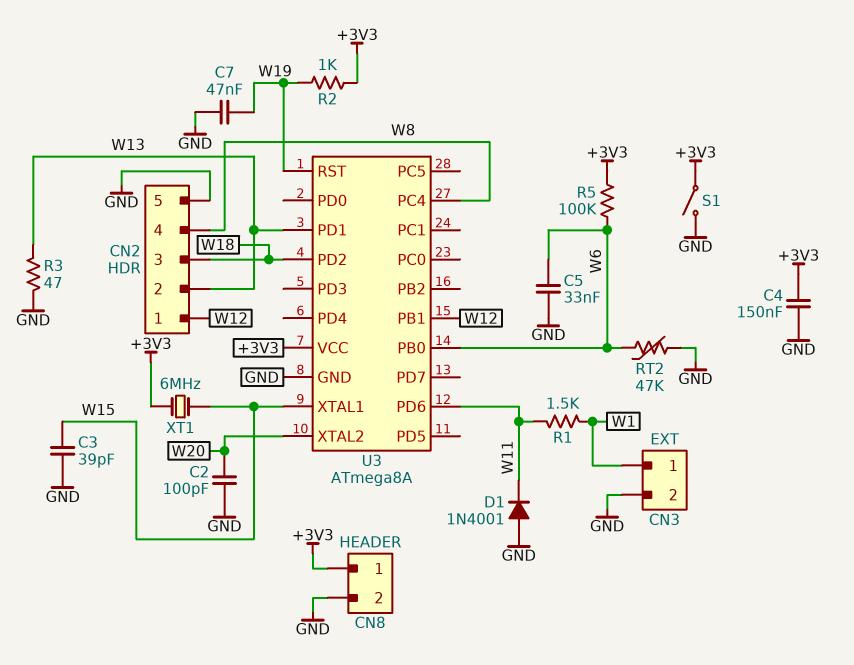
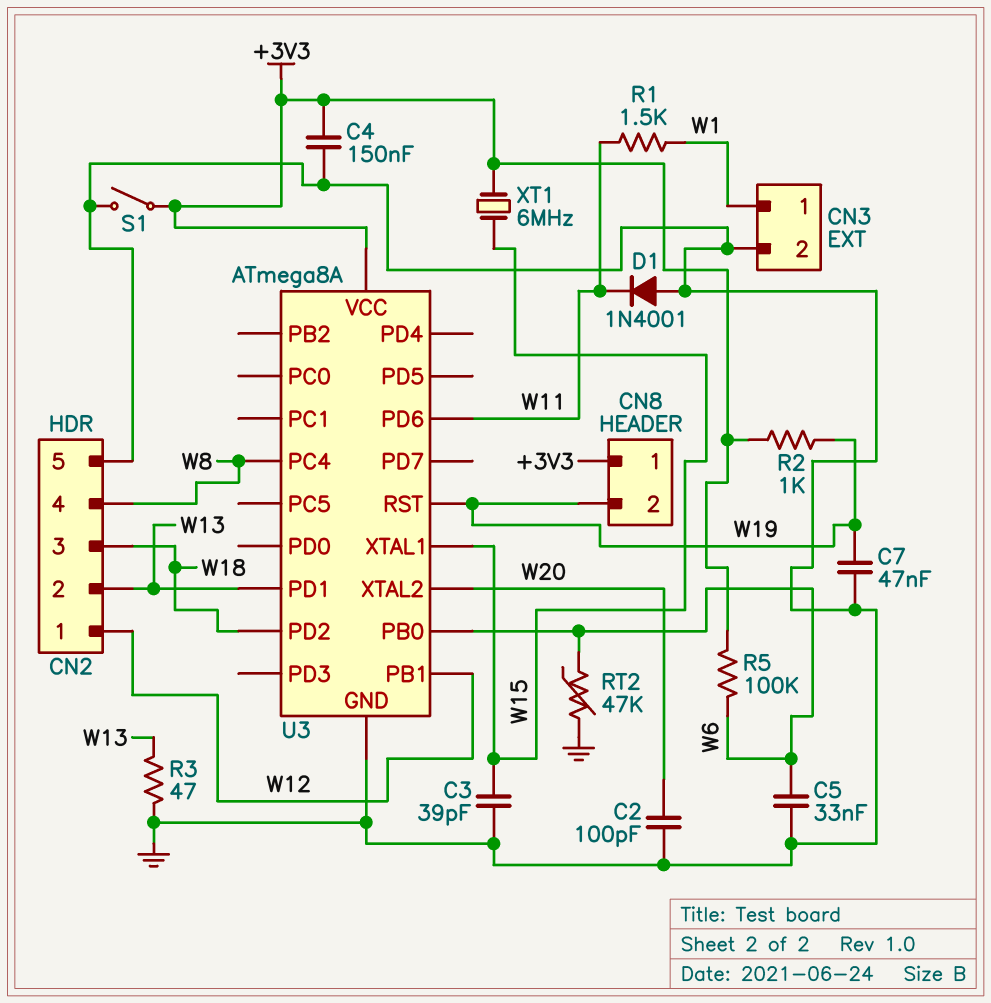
CN8 pin 2: GND -> W19

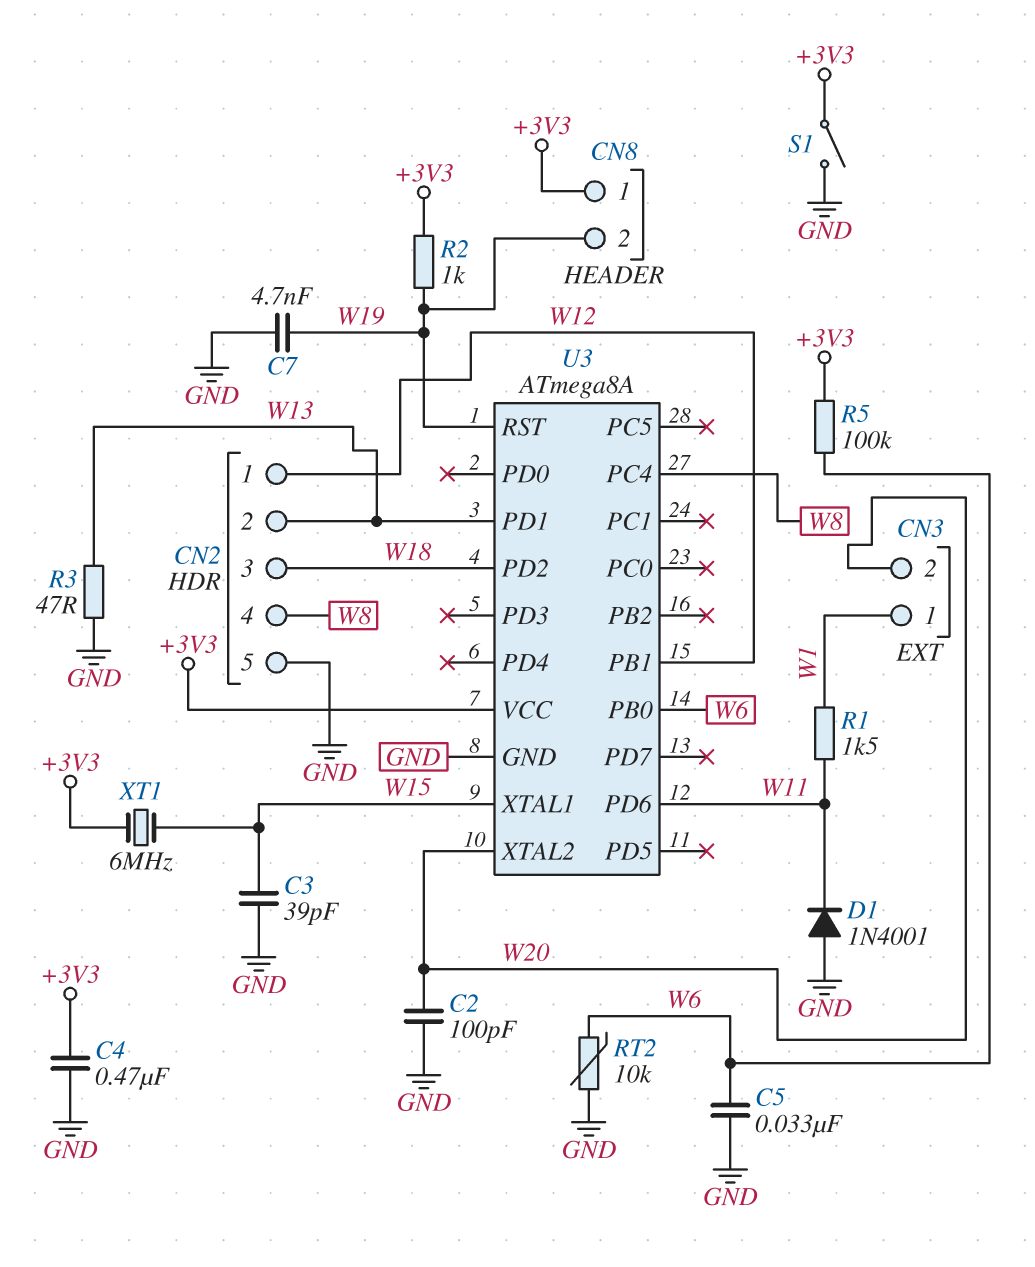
C4: 150nF (+3V3, GND) -> 470nF (+3V3, GND)
C7: 47nF (GND, W19) -> 4.7nF (GND, W19)
CN3 pin 2: GND -> W20
RT2: 47k (GND, W6) -> 10k (GND, W6)

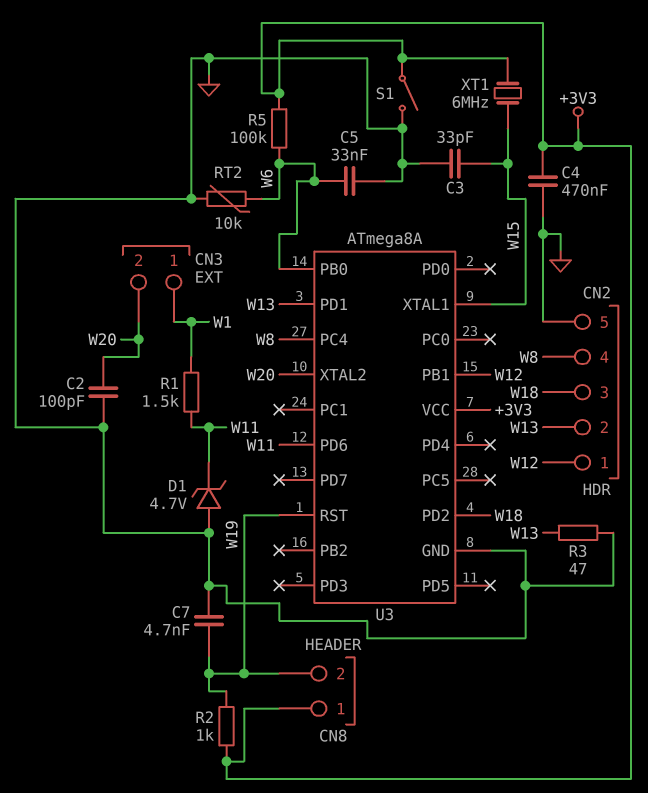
C3: 39pF (GND, W15) -> 33pF (GND, W15)
D1: diode 1N4001 (A GND, K W11) -> zener 4.7V (A GND, K W11)

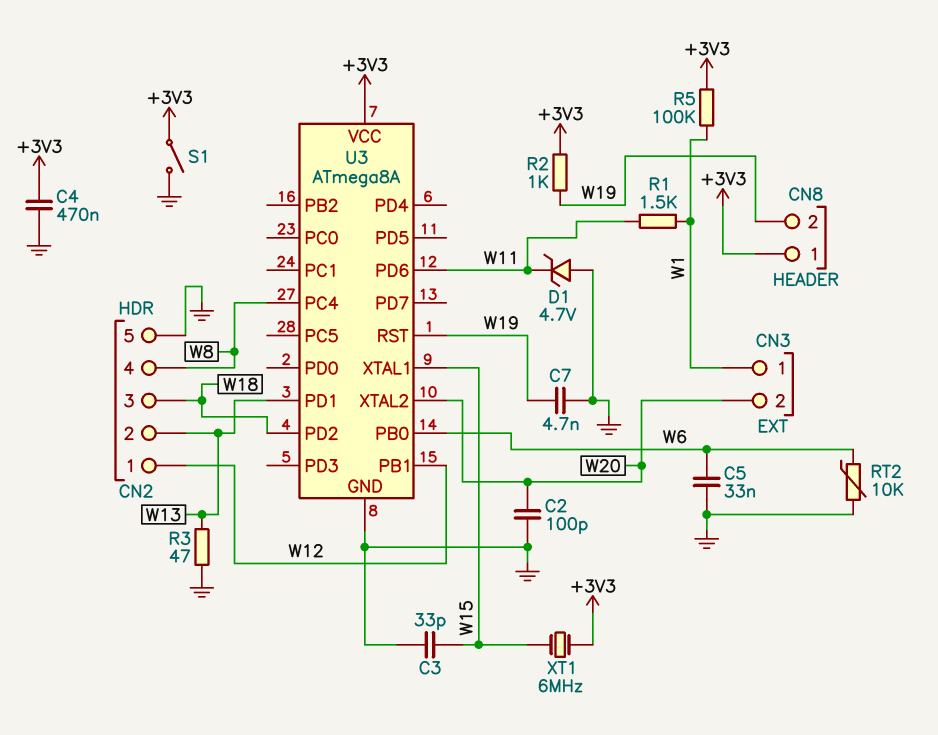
R5: 100k (+3V3, W6) -> 100k (+3V3, W1)

